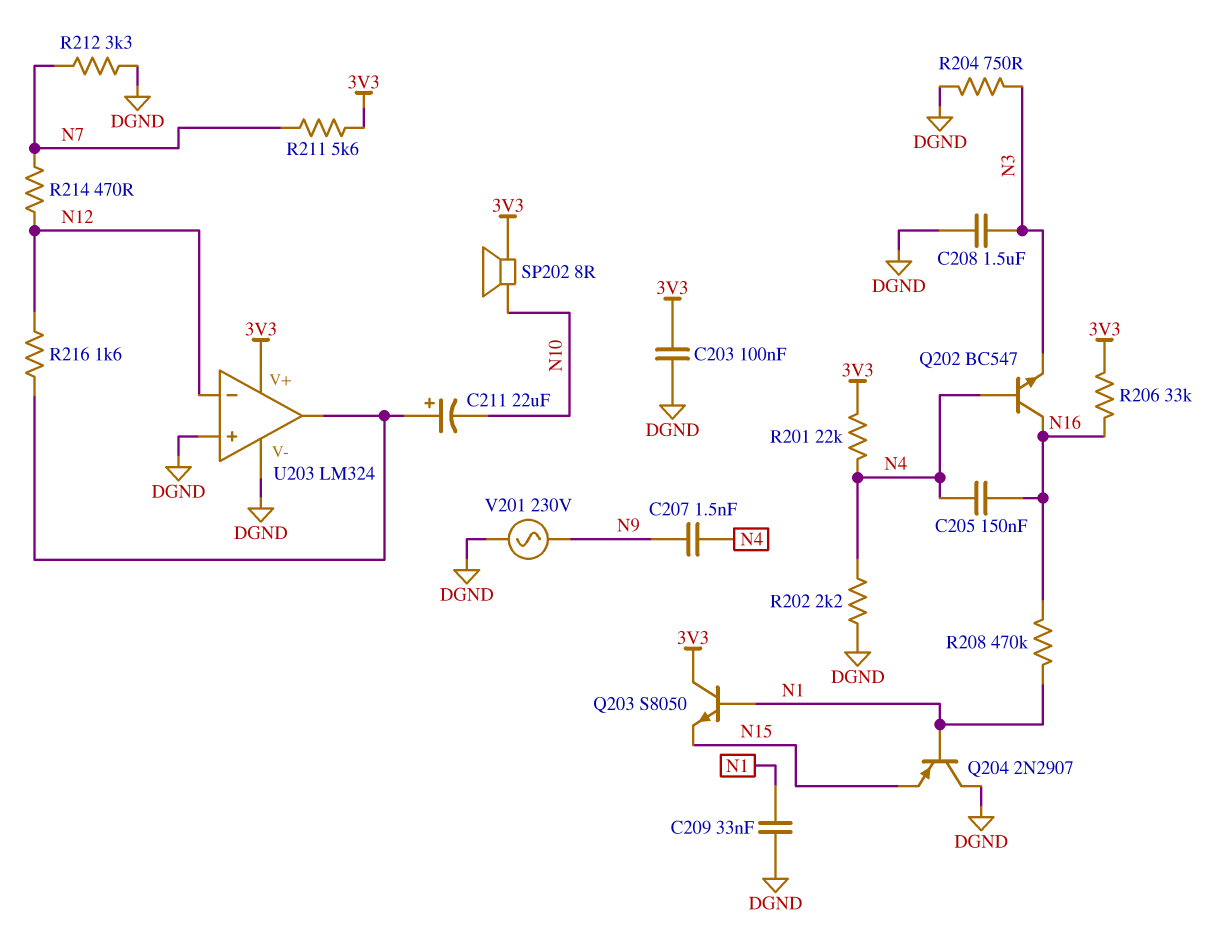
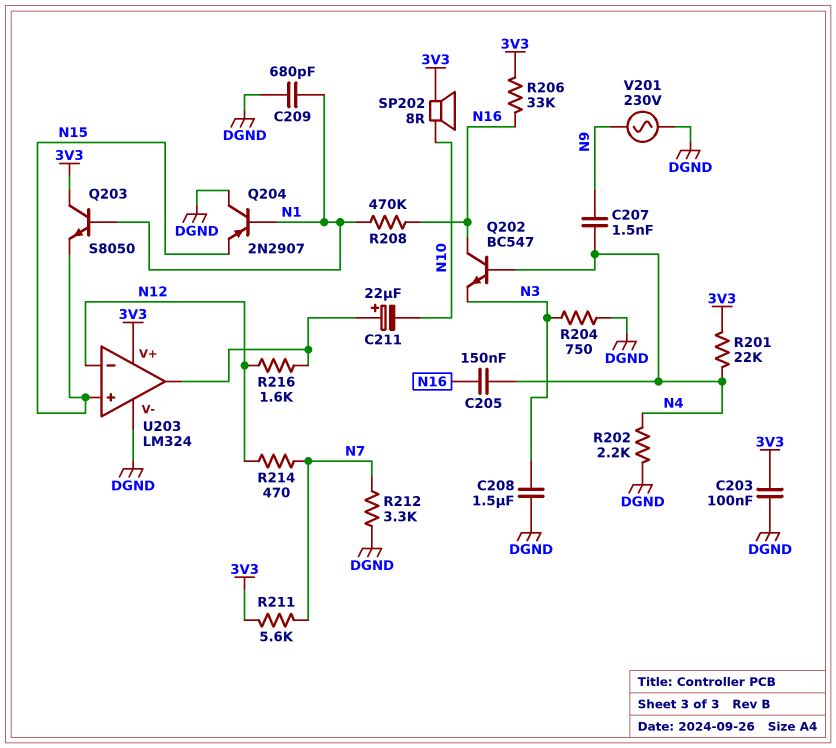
C209: 33nF (DGND, N1) -> 680pF (DGND, N1)
U203 pin in+: DGND -> N15

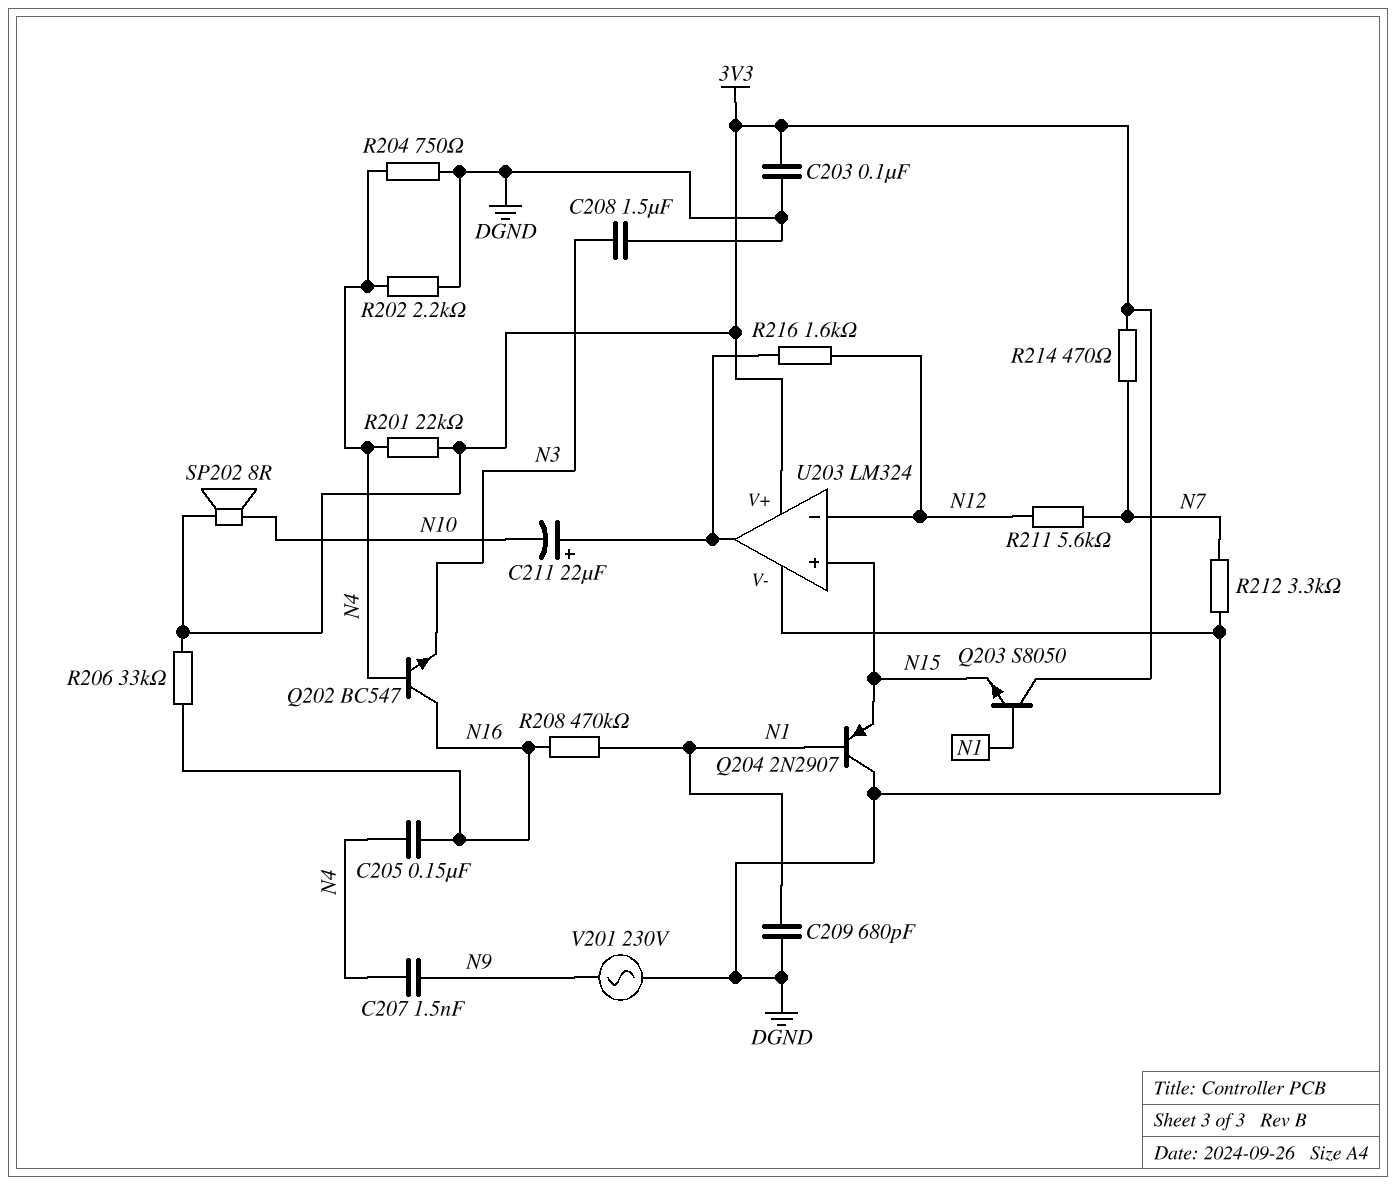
R204: 750 (DGND, N3) -> 750 (DGND, N4)
R211: 5.6k (3V3, N7) -> 5.6k (N7, N12)
R214: 470 (N7, N12) -> 470 (3V3, N7)

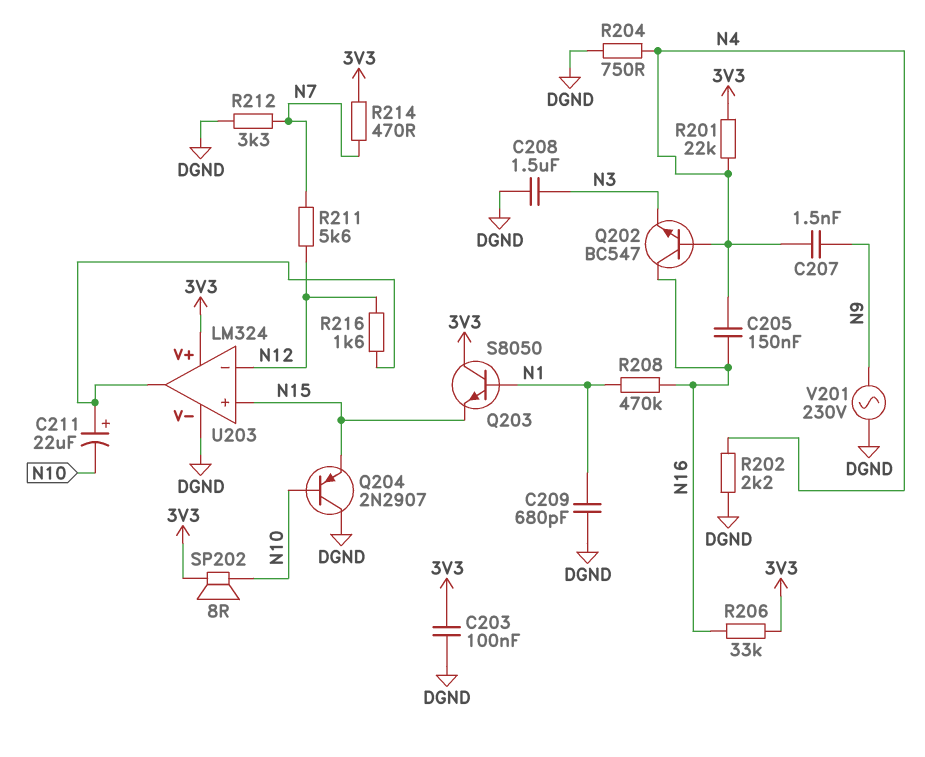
Q204: PNP 2N2907 (B N1, C DGND, E N15) -> PNP 2N2907 (B N10, C DGND, E N15)

